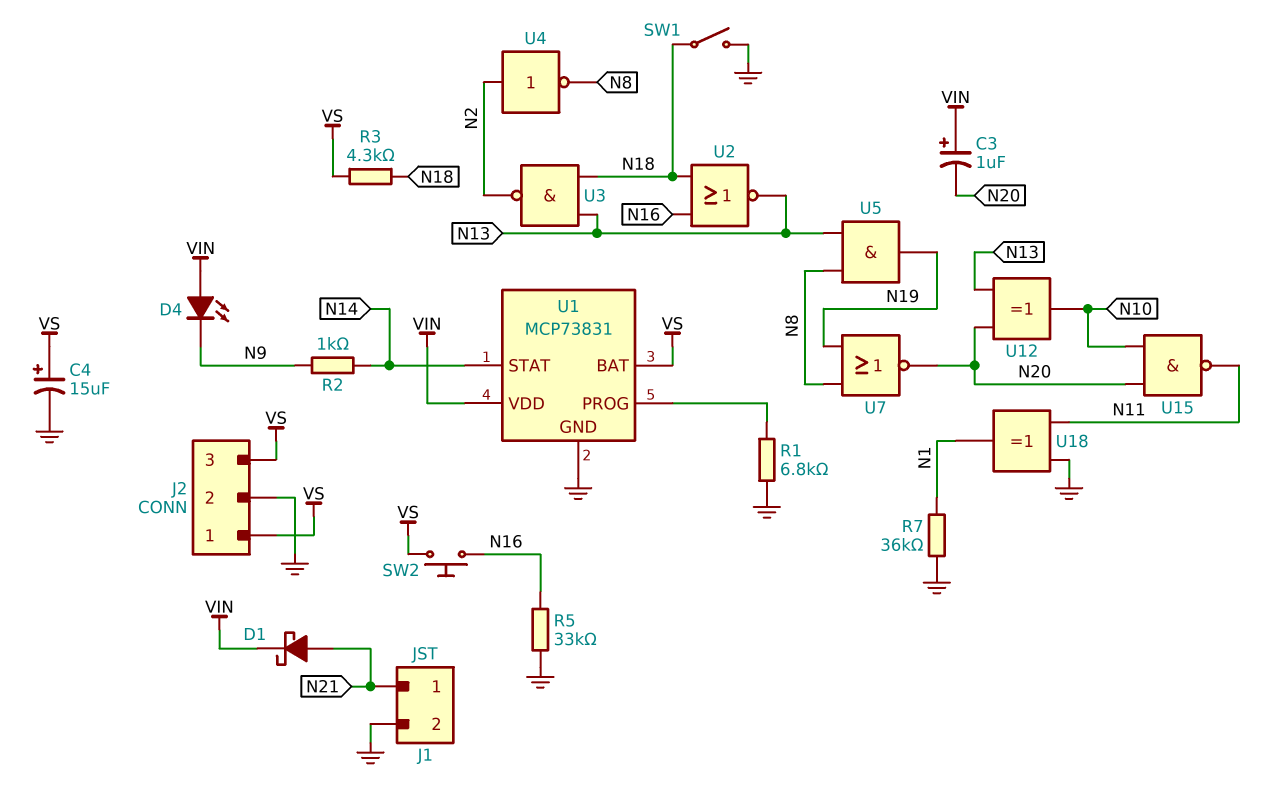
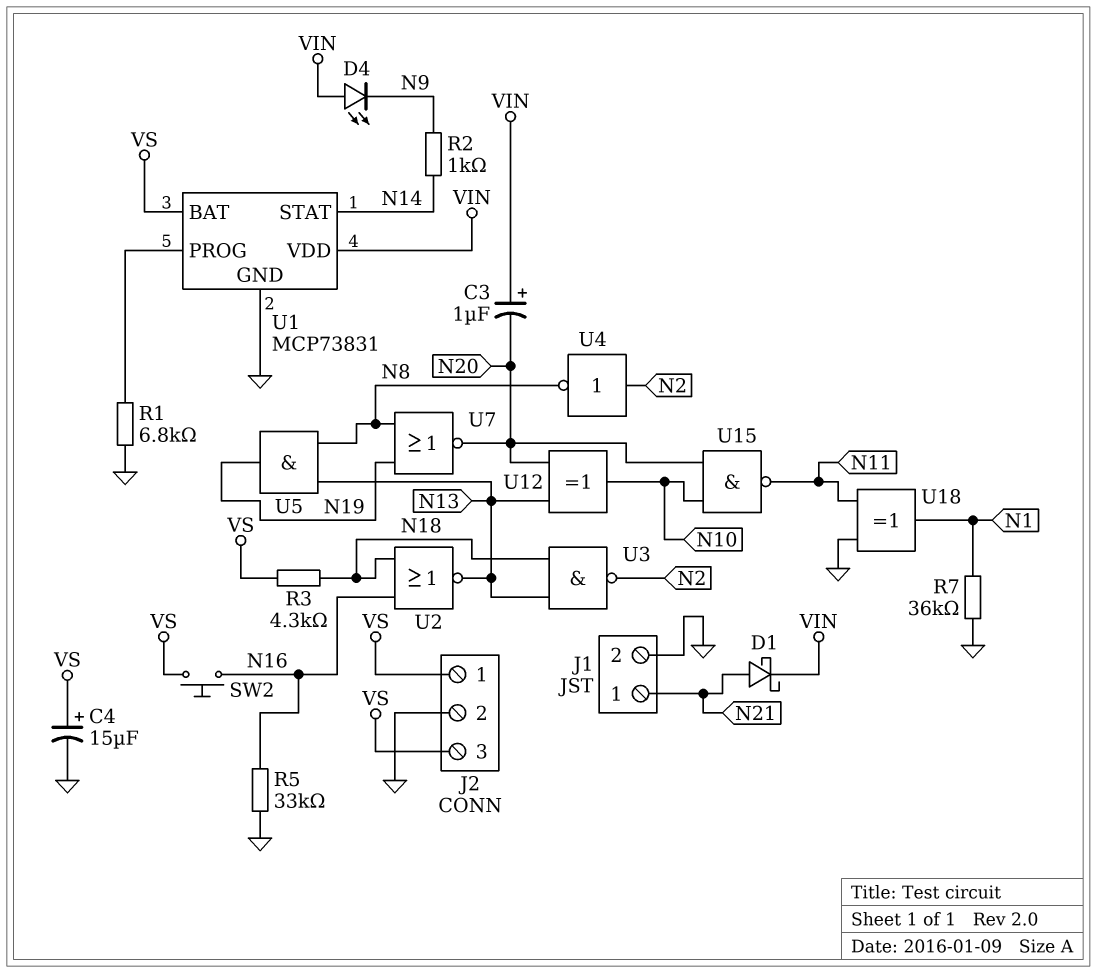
SW1: switch (GND, N18) -> none

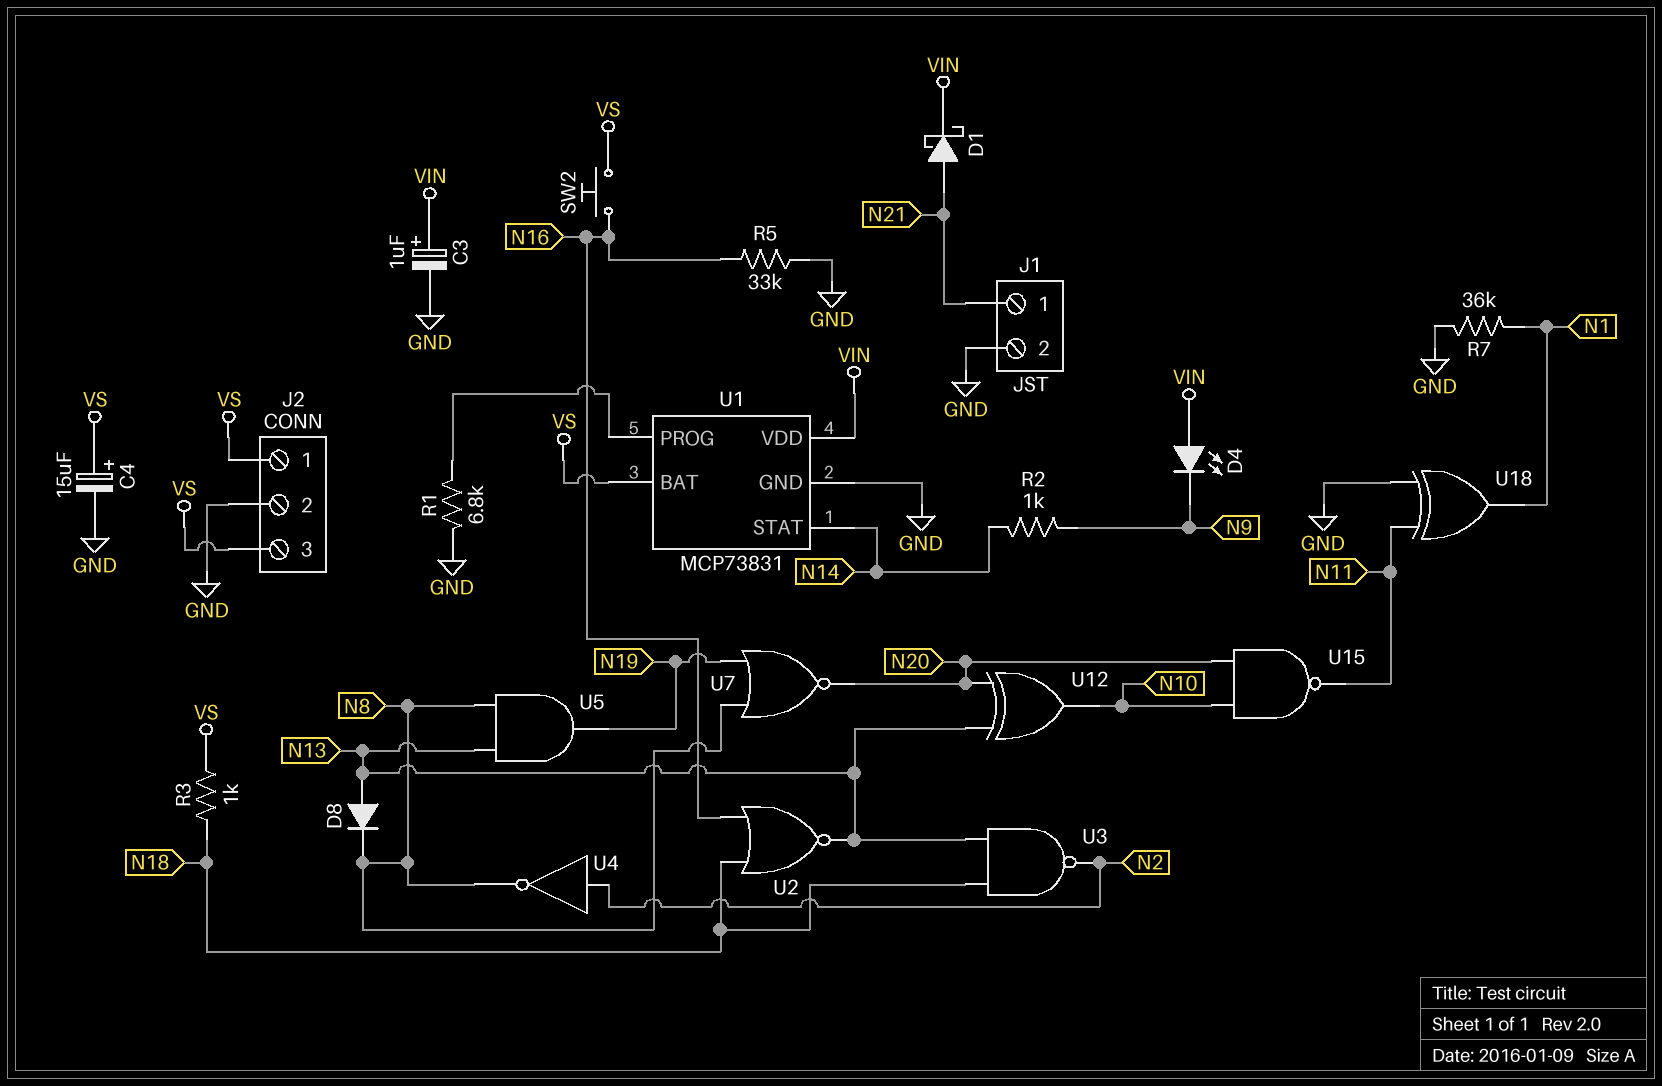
C3: 1uF (plus VIN, minus N20) -> 1uF (plus VIN, minus GND)
D8: none -> diode (A N13, K N8)
R3: 4.3k (N18, VS) -> 1k (N18, VS)

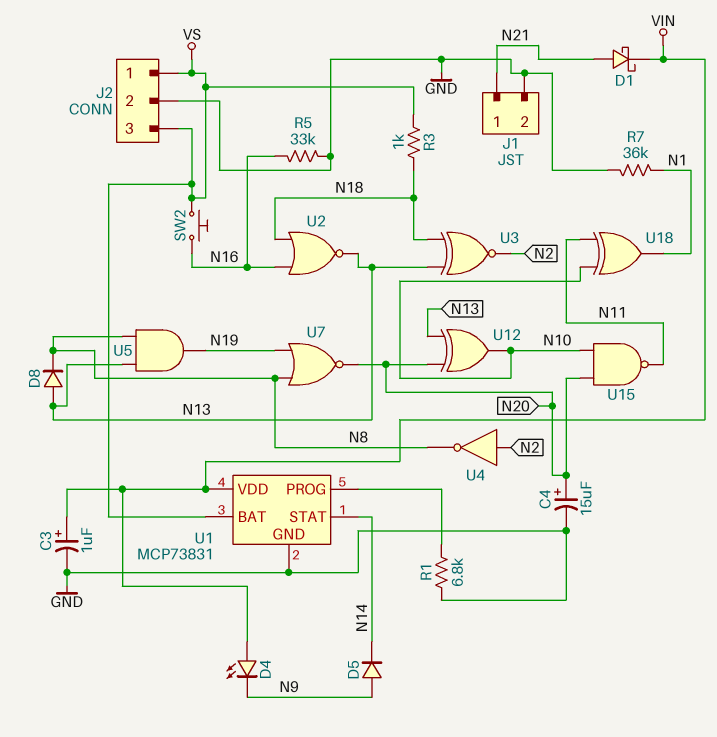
C4: 15uF (plus VS, minus GND) -> 15uF (plus N20, minus GND)
D5: none -> diode (A N9, K N14)
R2: 1k (N9, N14) -> none
U3: NAND (in N13, in N18, out N2) -> XNOR (in N13, in N18, out N2)
U18: XOR (in GND, in N11, out N1) -> XOR (in N10, in N11, out N1)

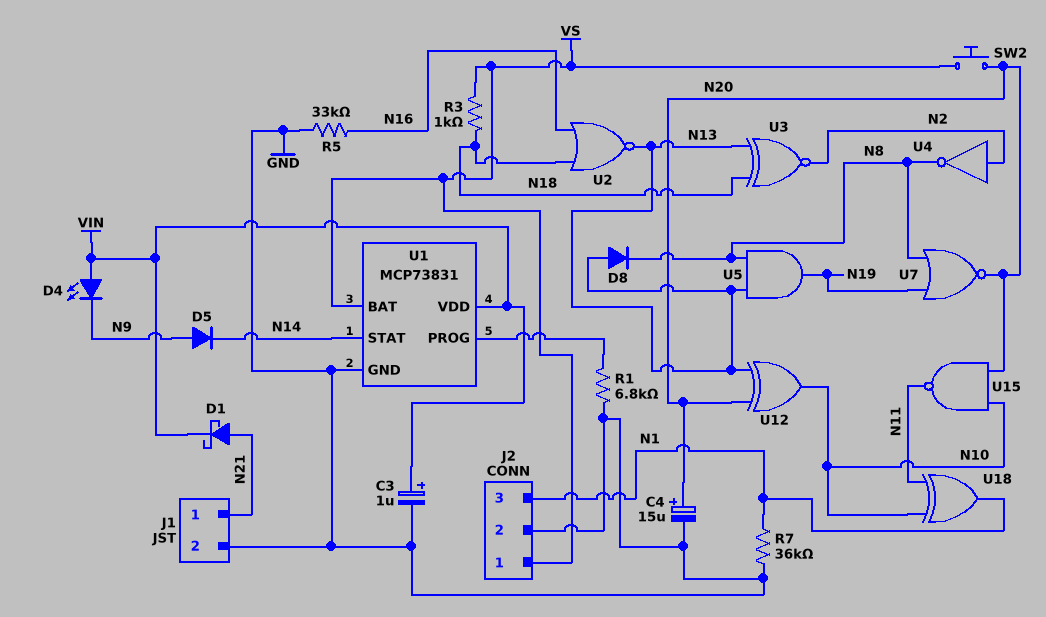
J2 pin 3: VS -> N1
SW2: button (N16, VS) -> button (N20, VS)

